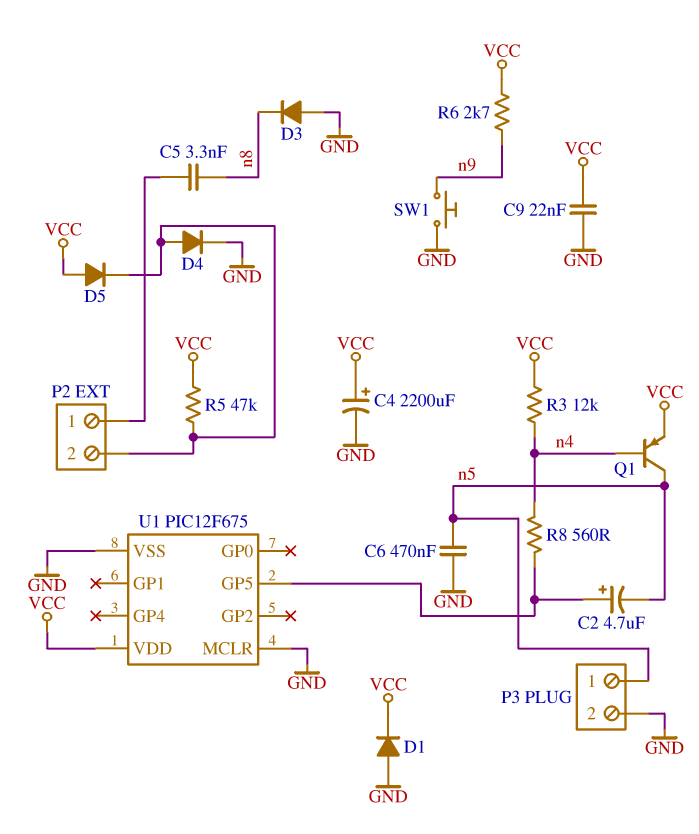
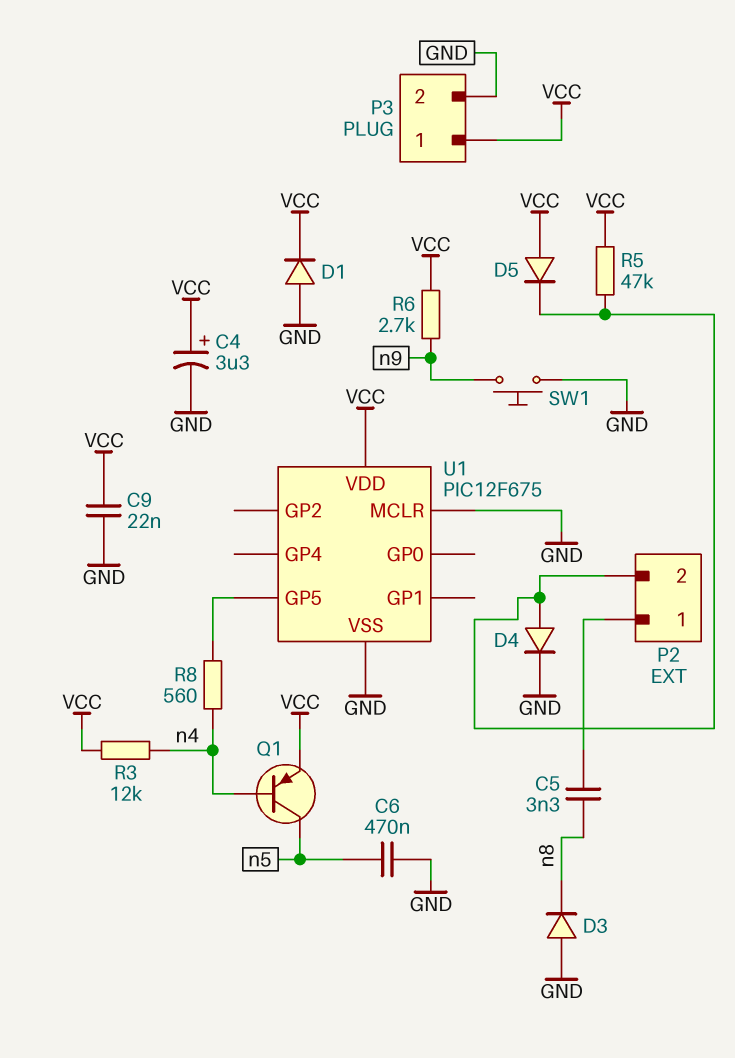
C2: 4.7uF (plus U1/GP5, minus n5) -> none
C4: 2200uF (plus VCC, minus GND) -> 3.3uF (plus VCC, minus GND)
P3 pin 1: n5 -> VCC

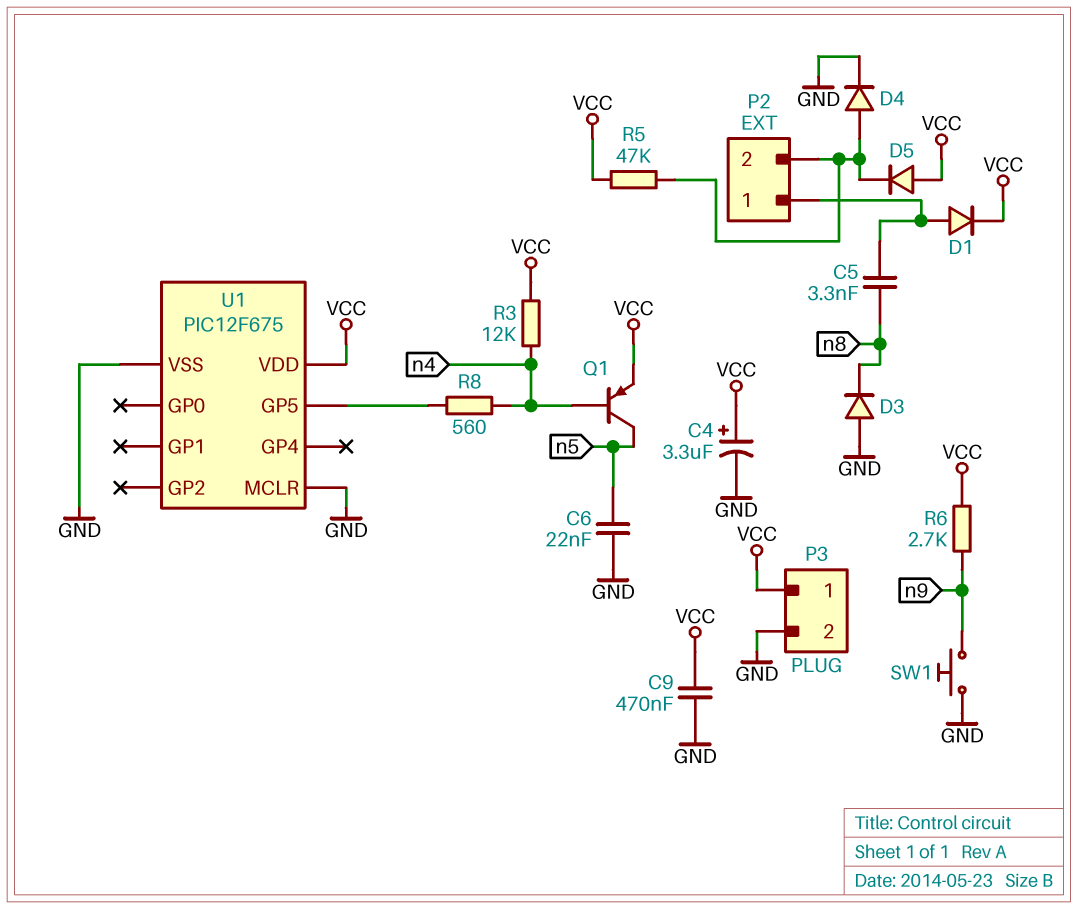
C6: 470nF (GND, n5) -> 22nF (GND, n5)
C9: 22nF (GND, VCC) -> 470nF (GND, VCC)
D1: diode (A GND, K VCC) -> diode (A P2/1, K VCC)

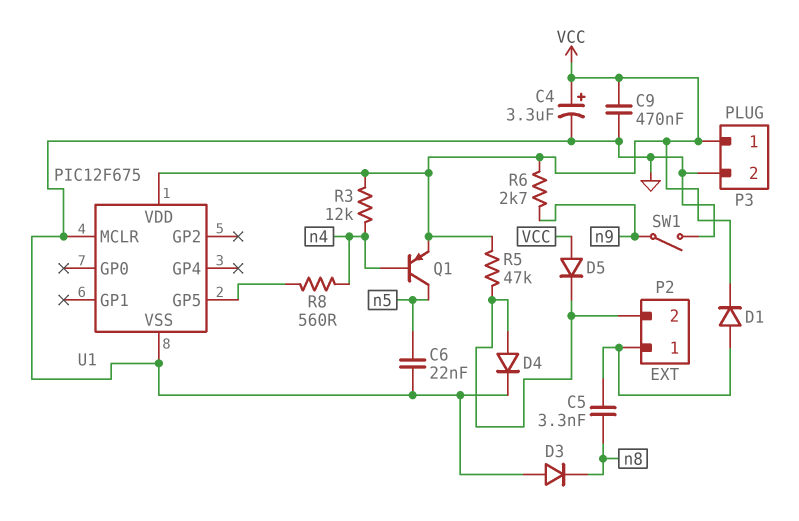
SW1: button (GND, n9) -> switch (GND, n9)

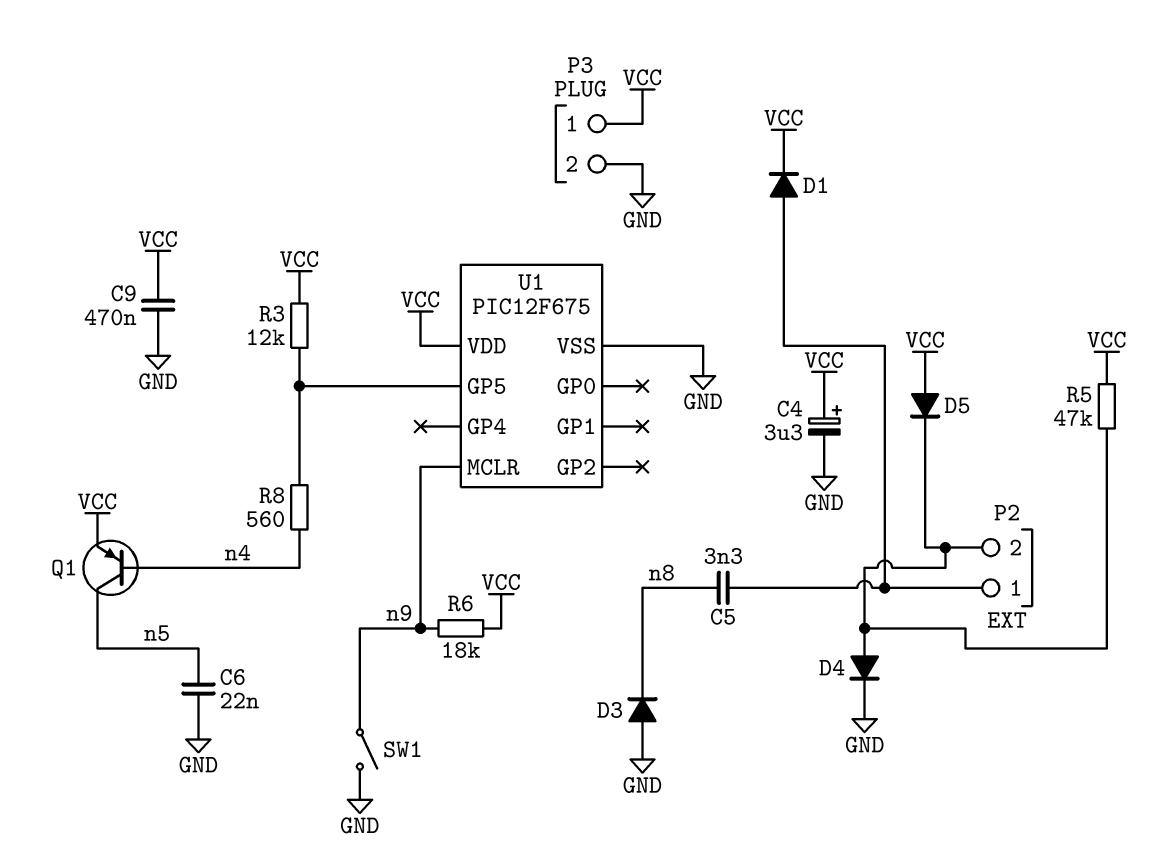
R3: 12k (VCC, n4) -> 12k (U1/GP5, VCC)
R6: 2.7k (VCC, n9) -> 18k (VCC, n9)
U1 pin MCLR: GND -> n9

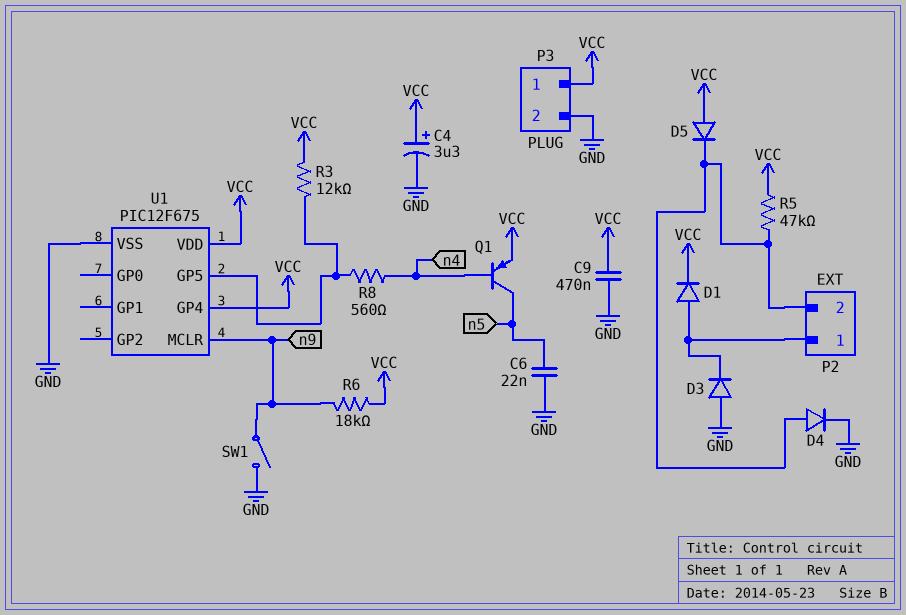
C5: 3.3nF (P2/1, n8) -> none
D3: diode (A GND, K n8) -> diode (A GND, K P2/1)
U1 pin GP4: none -> VCC

